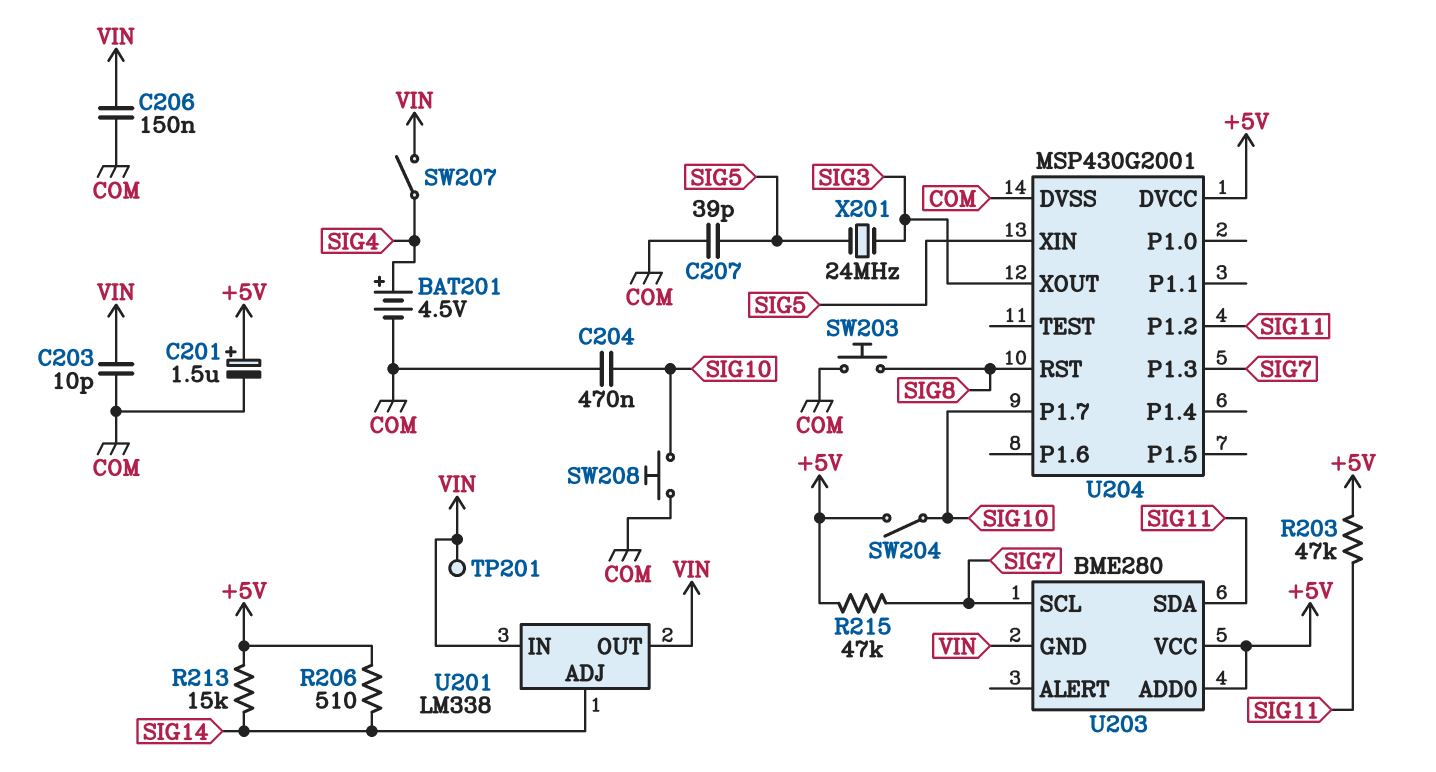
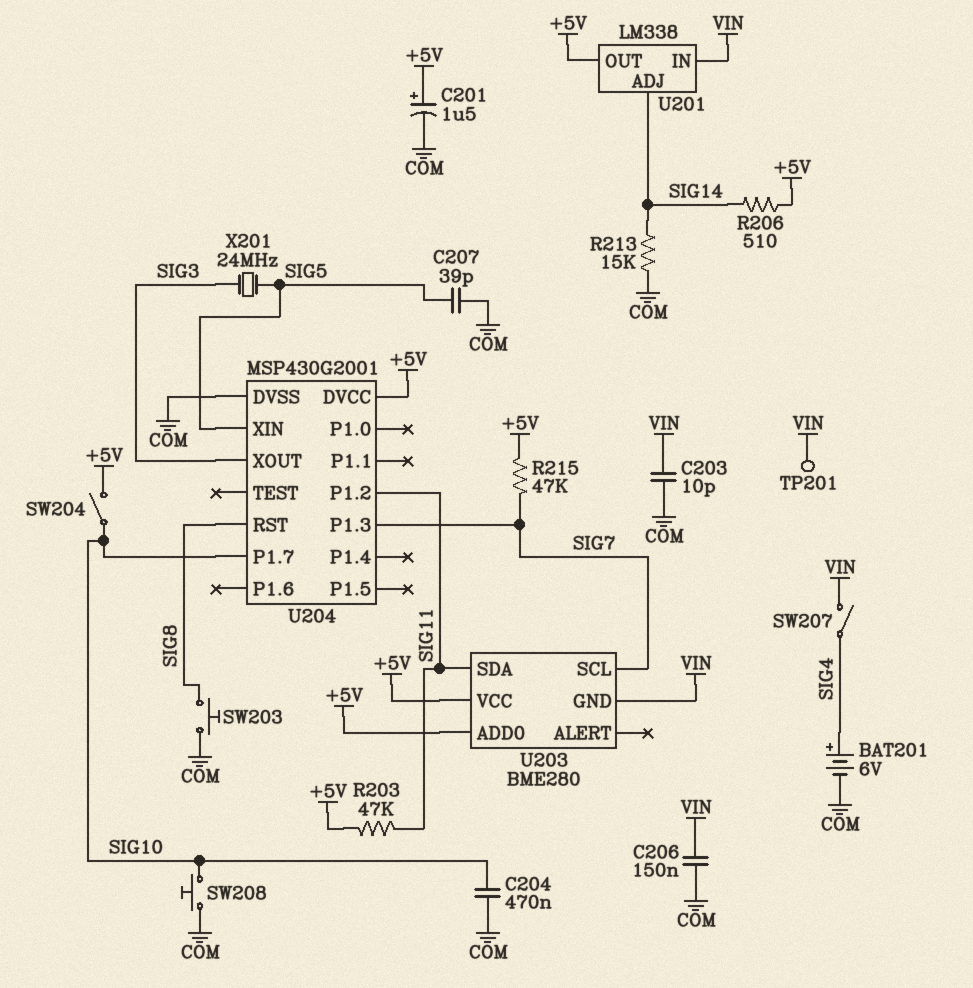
BAT201: 4.5V (plus SIG4, minus COM) -> 6V (plus SIG4, minus COM)
R213: 15k (+5V, SIG14) -> 15k (COM, SIG14)
U201 pin OUT: VIN -> +5V

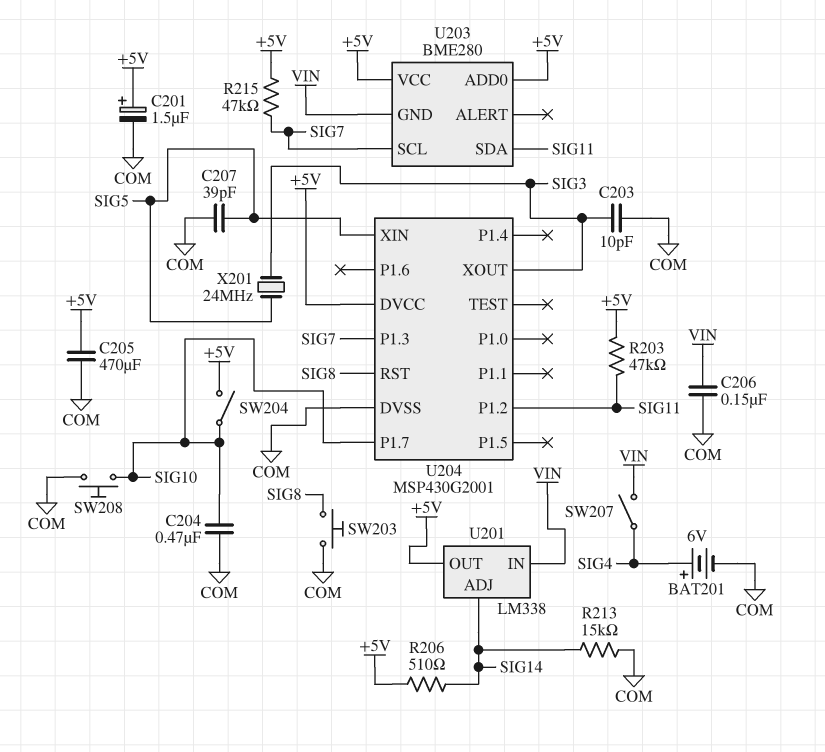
C203: 10pF (COM, VIN) -> 10pF (COM, SIG3)
C205: none -> 470uF (+5V, COM)
TP201: test point (VIN) -> none

